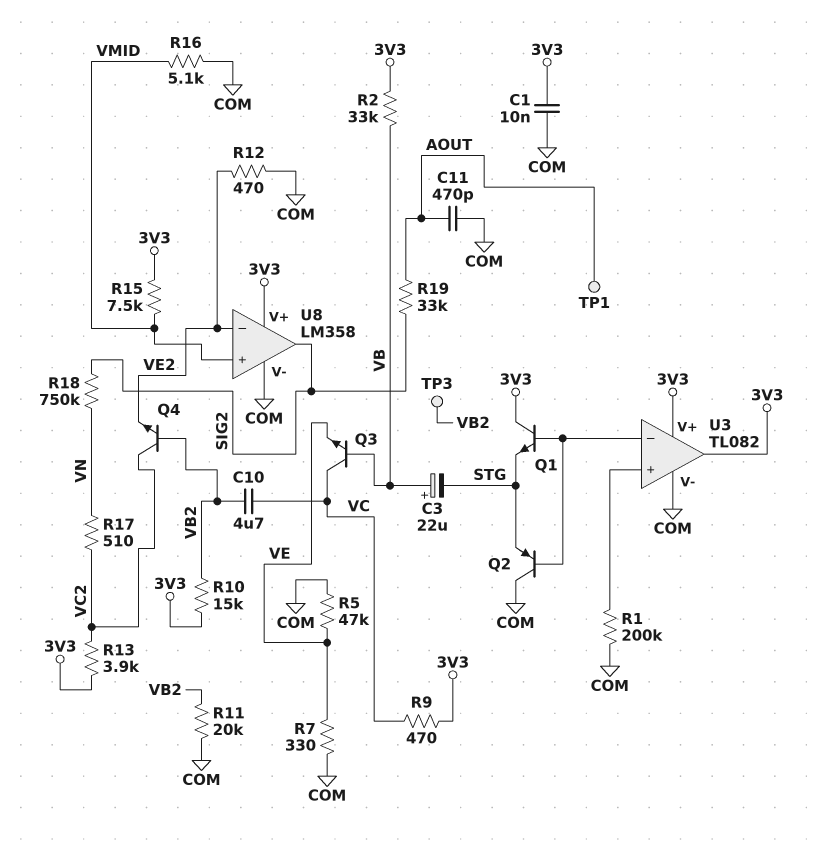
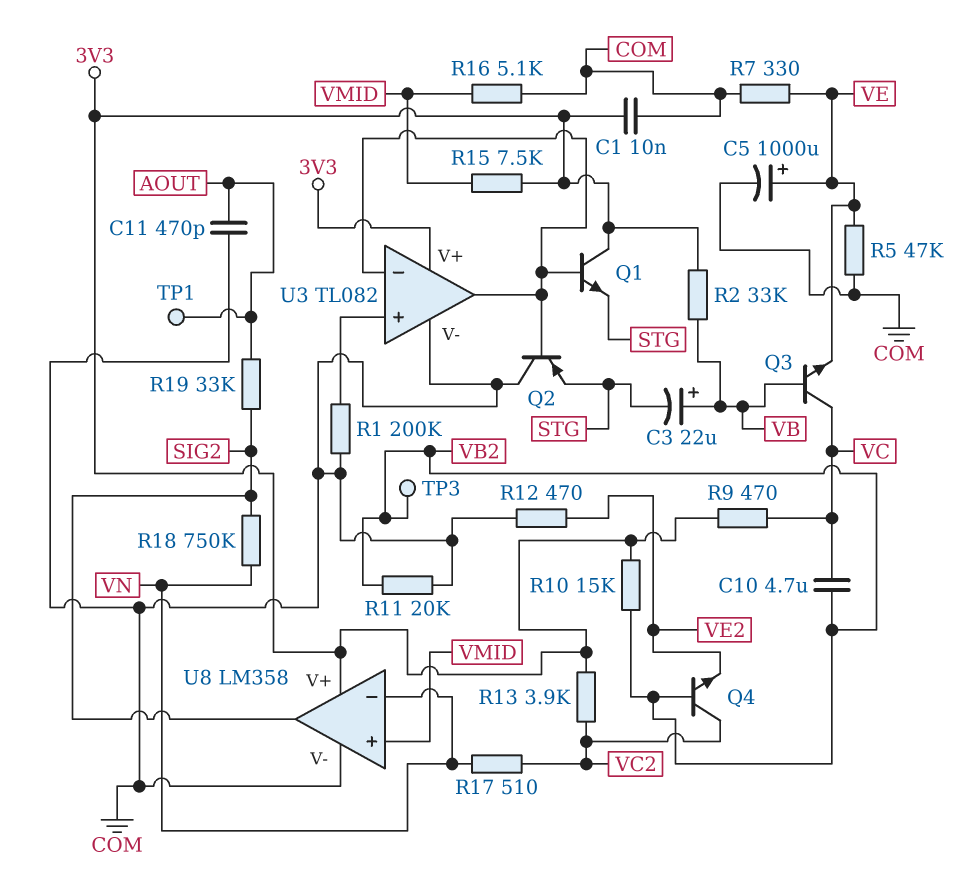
C5: none -> 1000uF (plus VE, minus COM)
U3 pin out: 3V3 -> U3/in-
U8 pin in-: VE2 -> VN

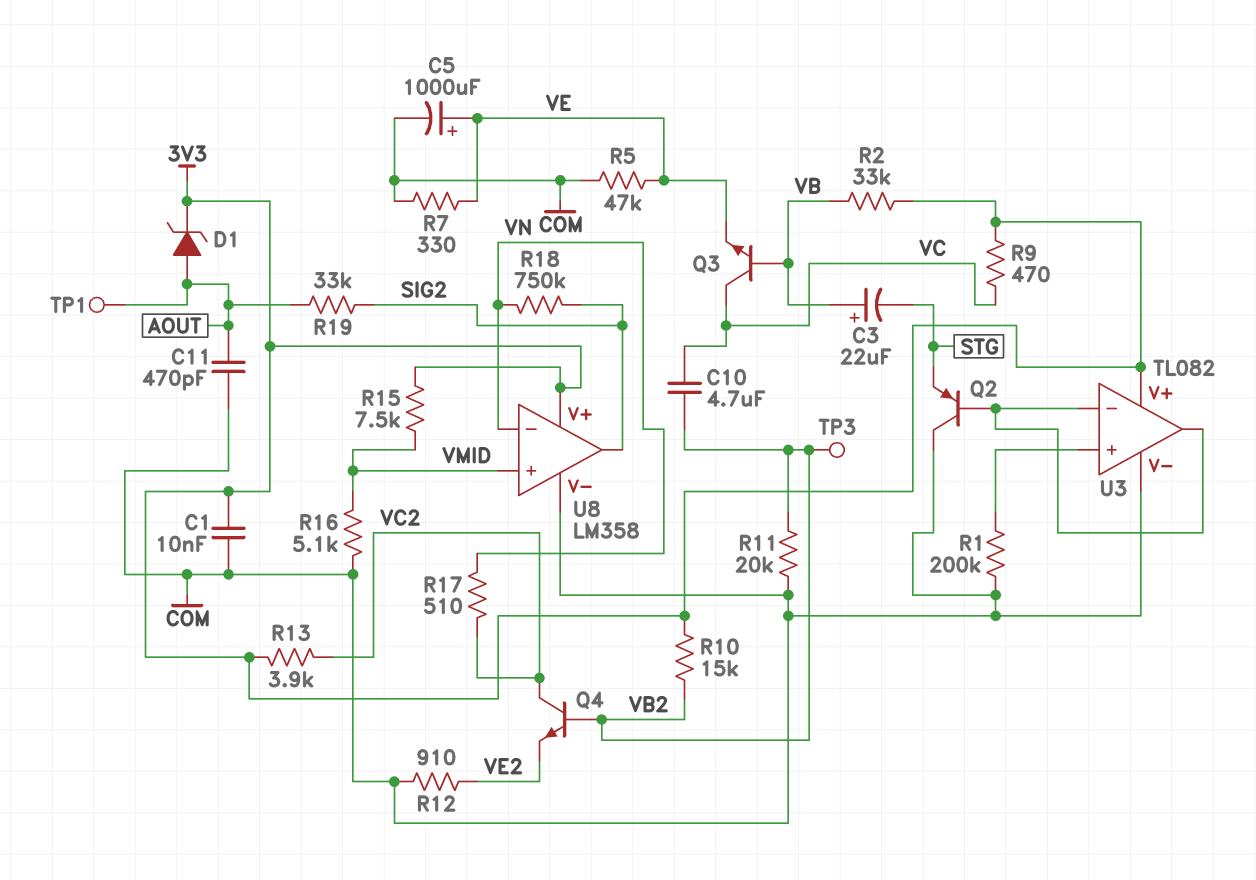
D1: none -> zener (A AOUT, K 3V3)
Q1: NPN (B U3/in-, C 3V3, E STG) -> none
R12: 470 (COM, VE2) -> 910 (COM, VE2)

